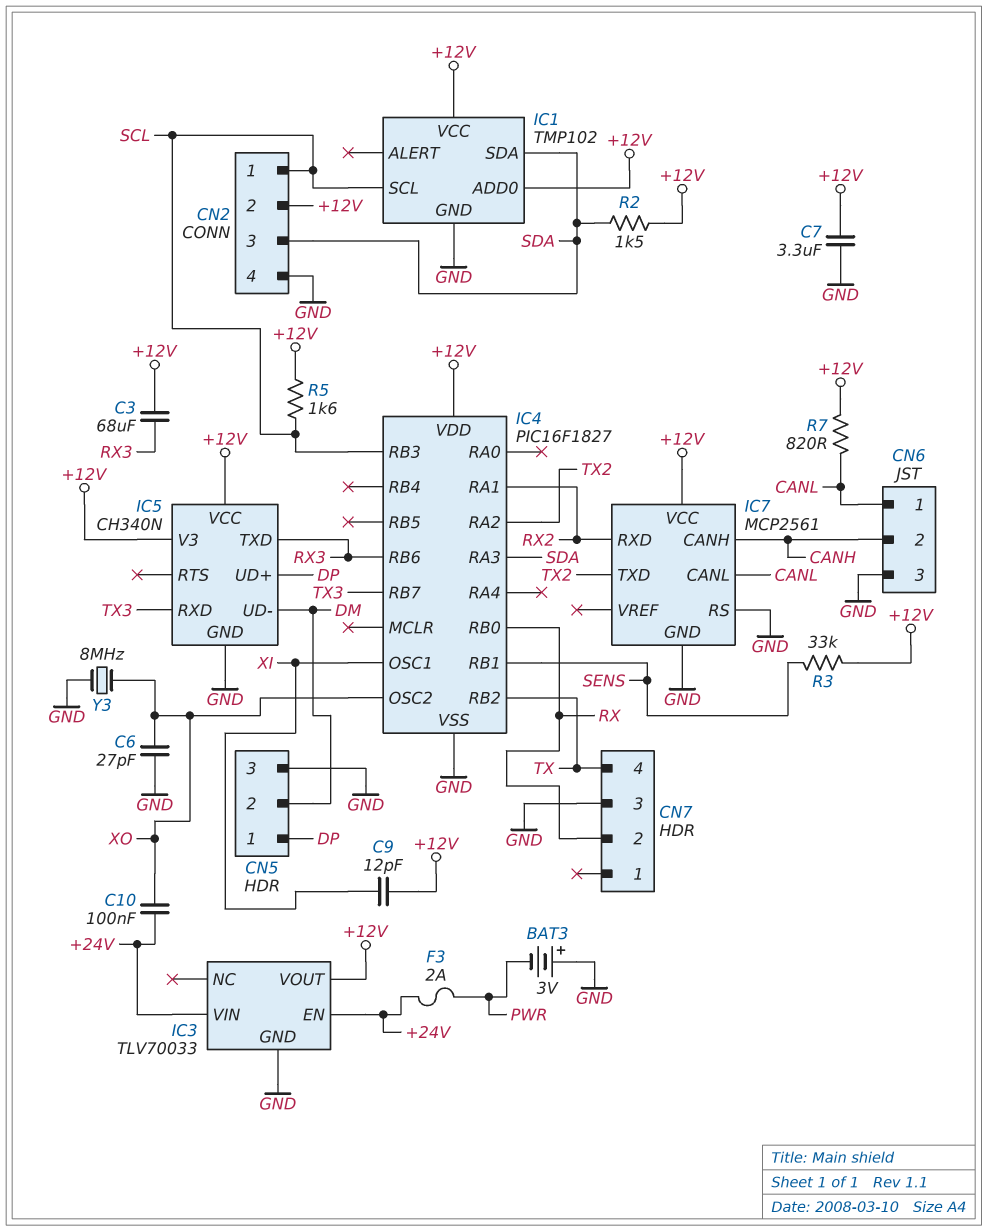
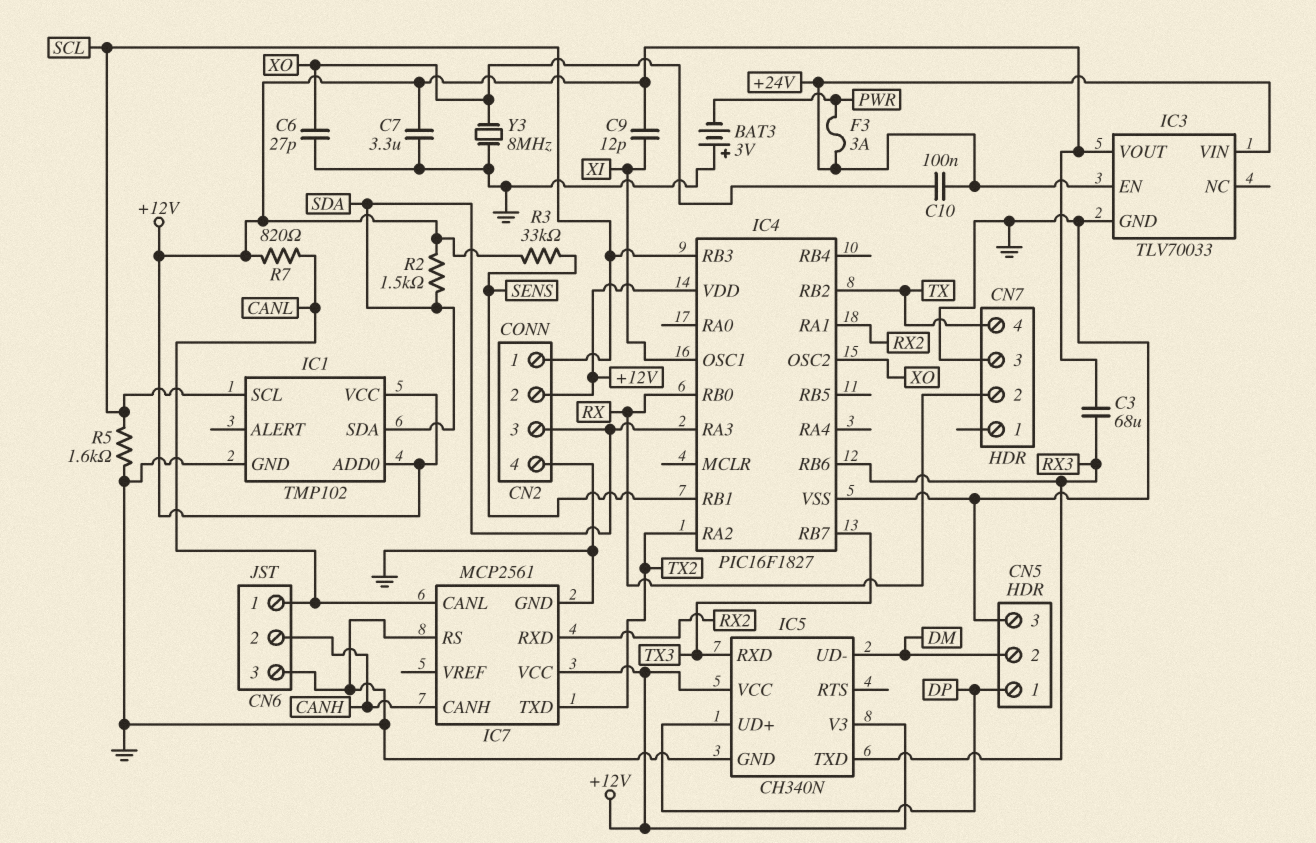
F3: 2A (+24V, PWR) -> 3A (+24V, PWR)
R5: 1.6k (+12V, SCL) -> 1.6k (GND, SCL)

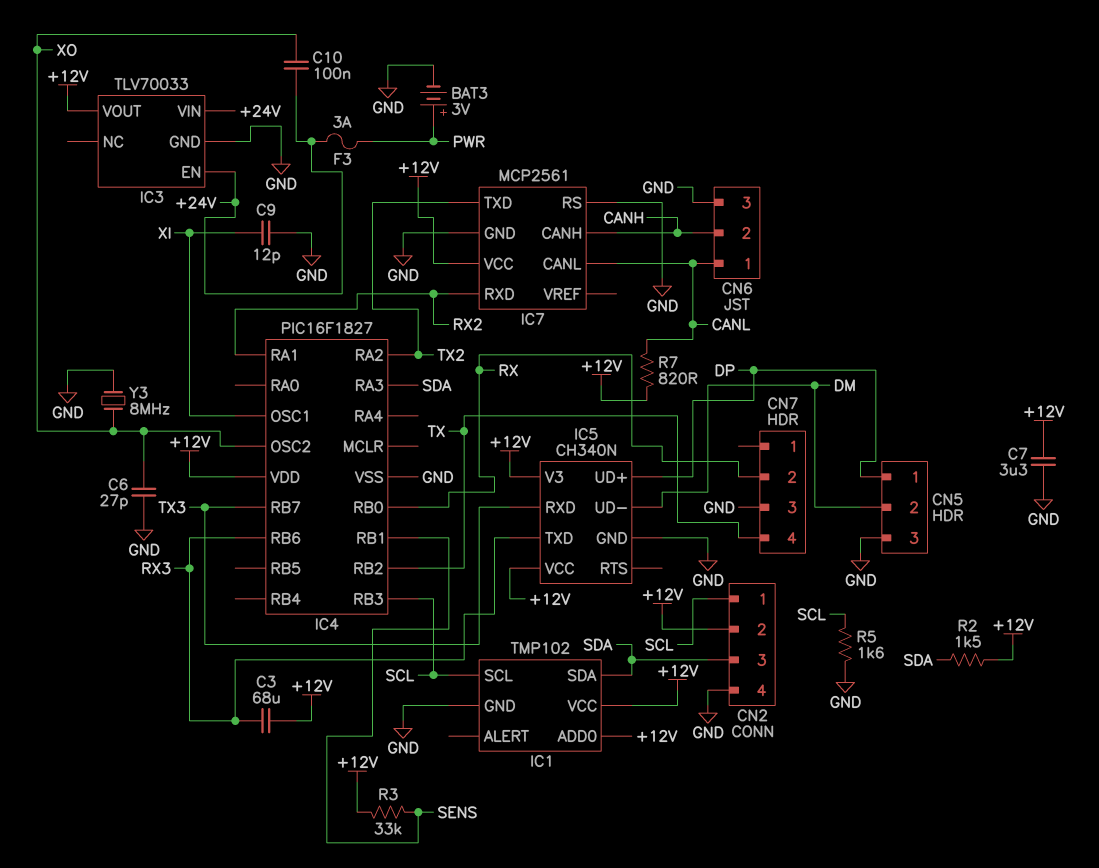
BAT3: 3V (plus GND, minus PWR) -> 3V (plus PWR, minus GND)
C9: 12pF (+12V, XI) -> 12pF (GND, XI)

